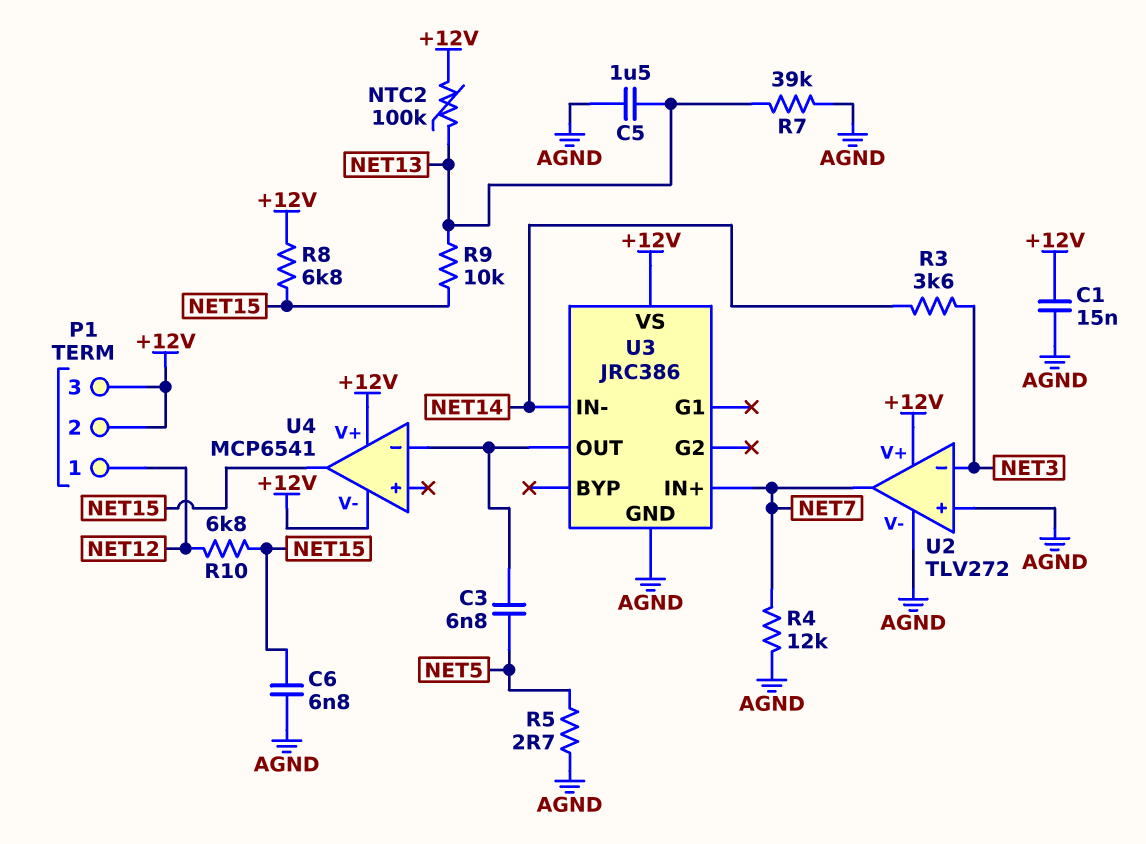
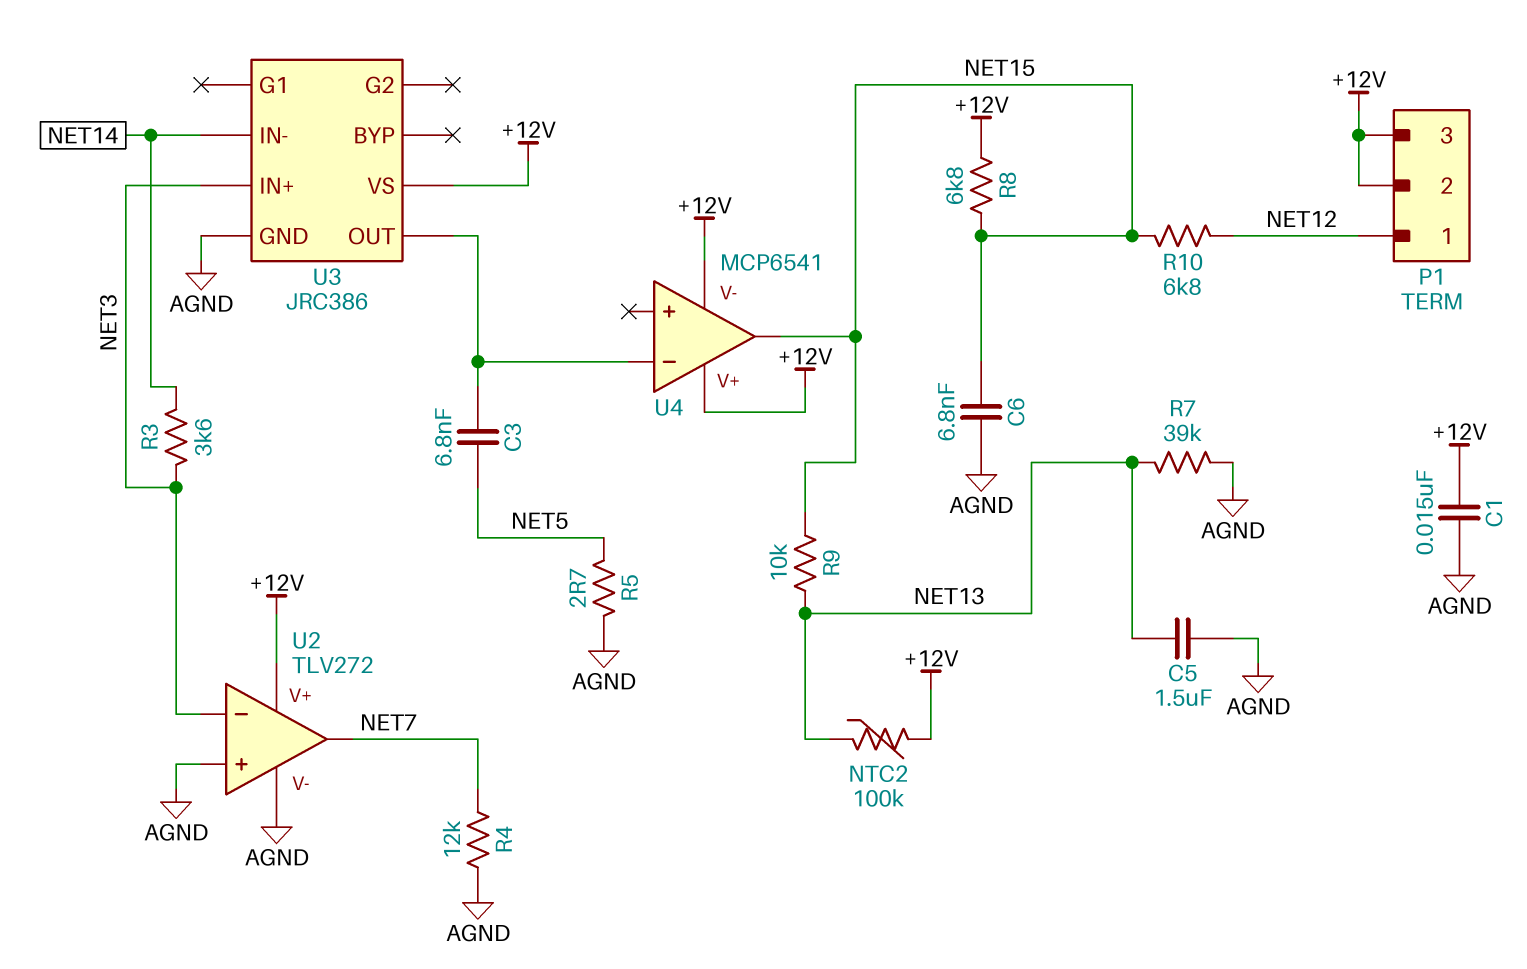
U3 pin IN+: NET7 -> NET3

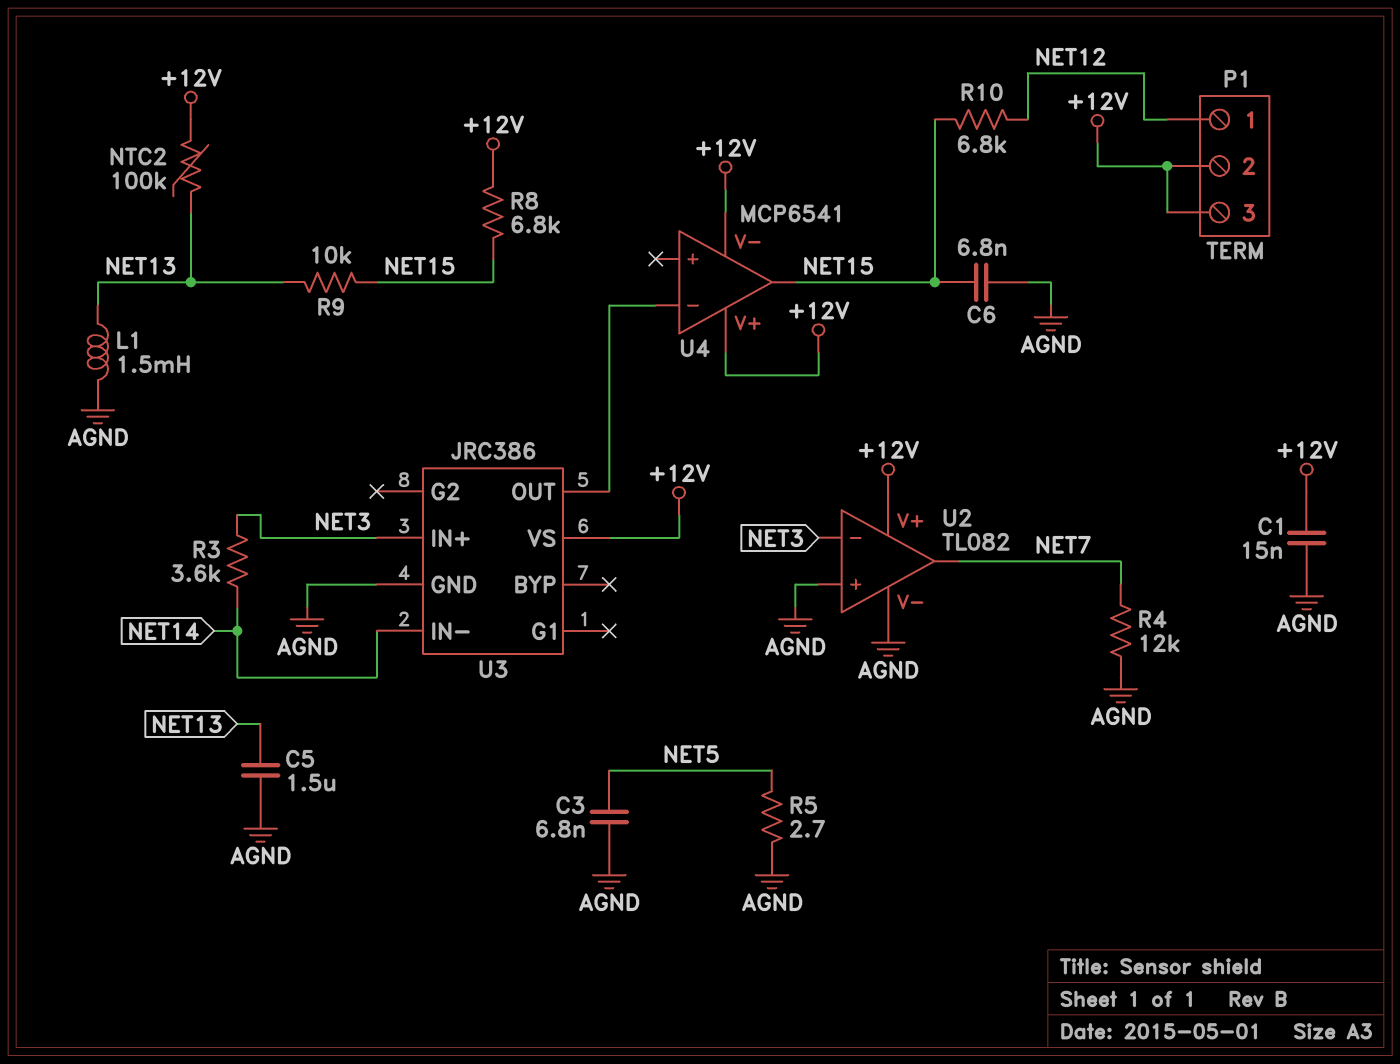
C3: 6.8nF (NET5, U3/OUT) -> 6.8nF (AGND, NET5)
L1: none -> 1.5mH (AGND, NET13)
R7: 39k (AGND, NET13) -> none
U2: TLV272 -> TL082

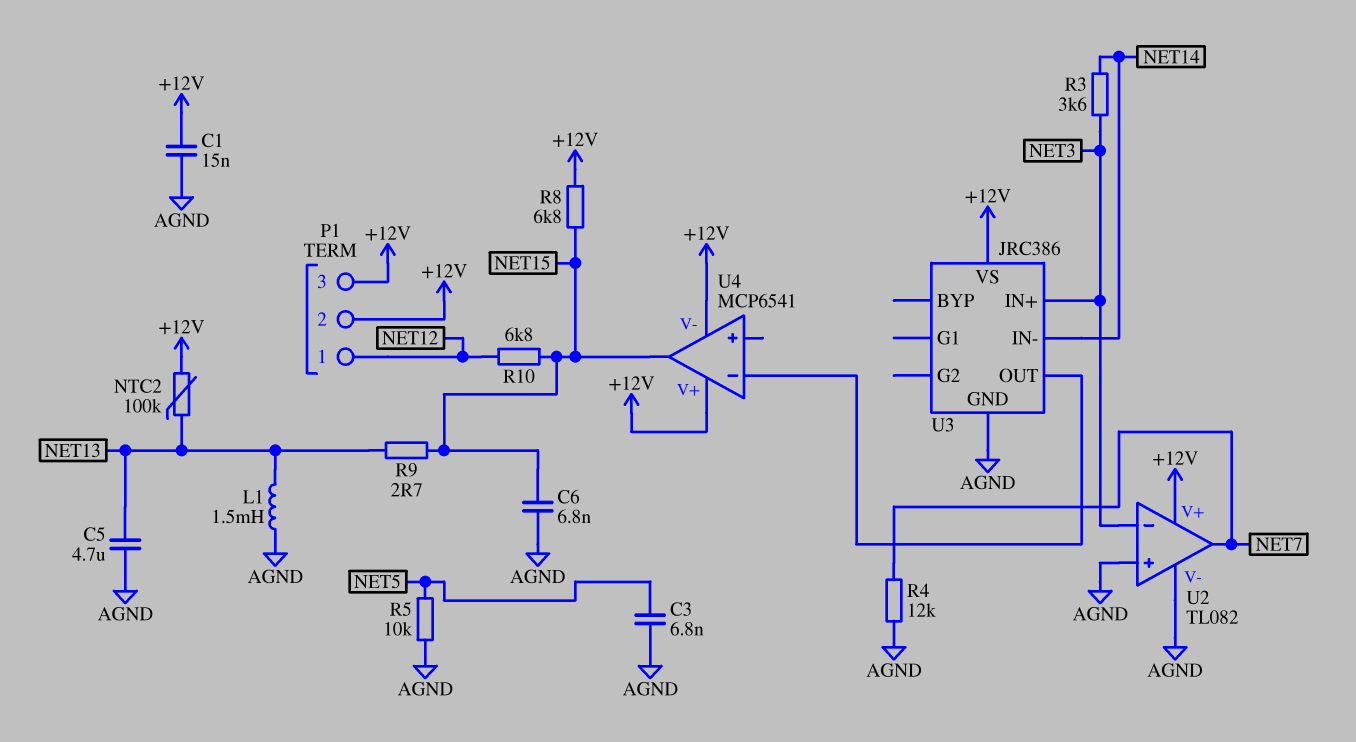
C5: 1.5uF (AGND, NET13) -> 4.7uF (AGND, NET13)
R5: 2.7 (AGND, NET5) -> 10k (AGND, NET5)
R9: 10k (NET13, NET15) -> 2.7 (NET13, NET15)

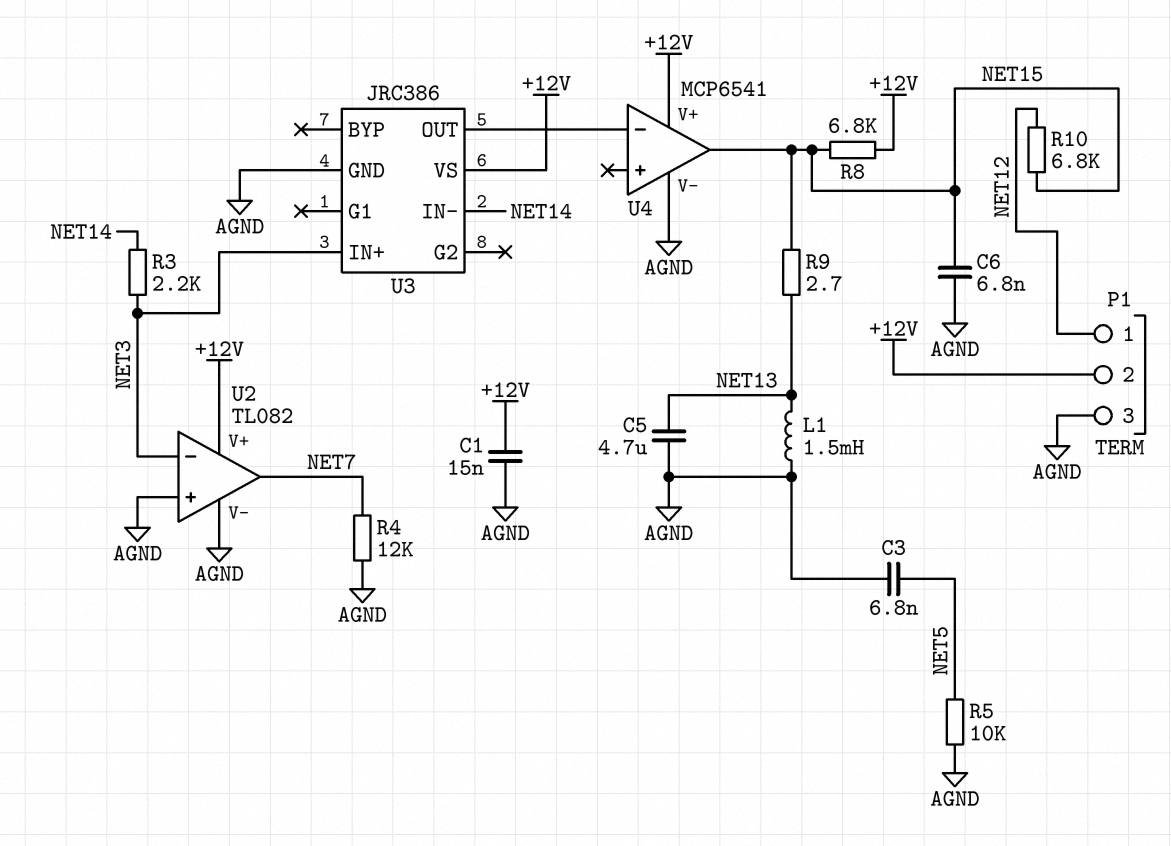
NTC2: 100k (+12V, NET13) -> none
P1 pin 3: +12V -> AGND
R3: 3.6k (NET3, NET14) -> 2.2k (NET3, NET14)
U4 pin V-: +12V -> AGND

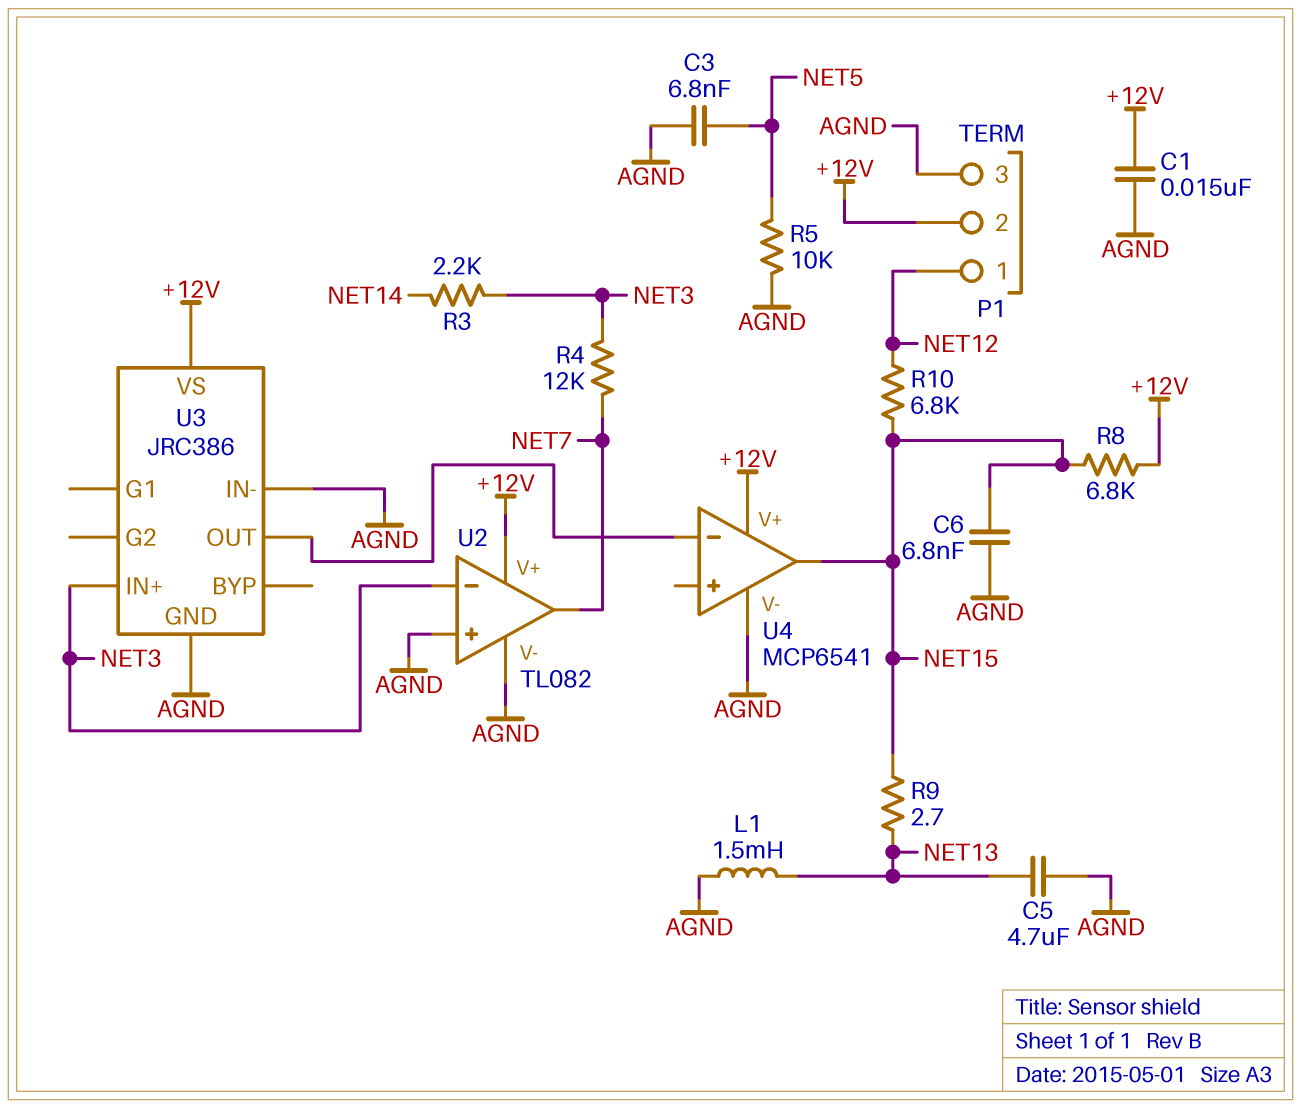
R4: 12k (AGND, NET7) -> 12k (NET3, NET7)
U3 pin IN-: NET14 -> AGND

